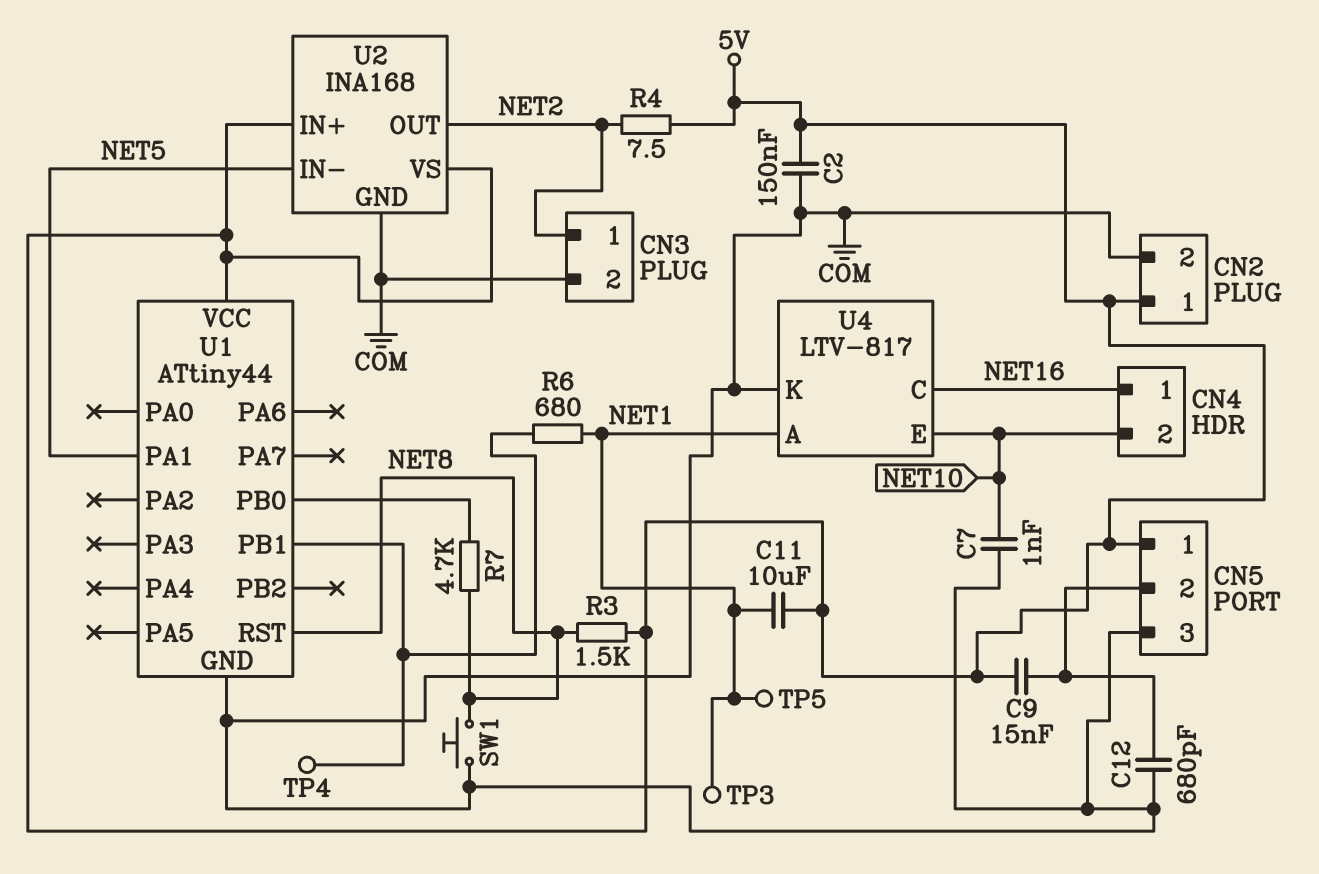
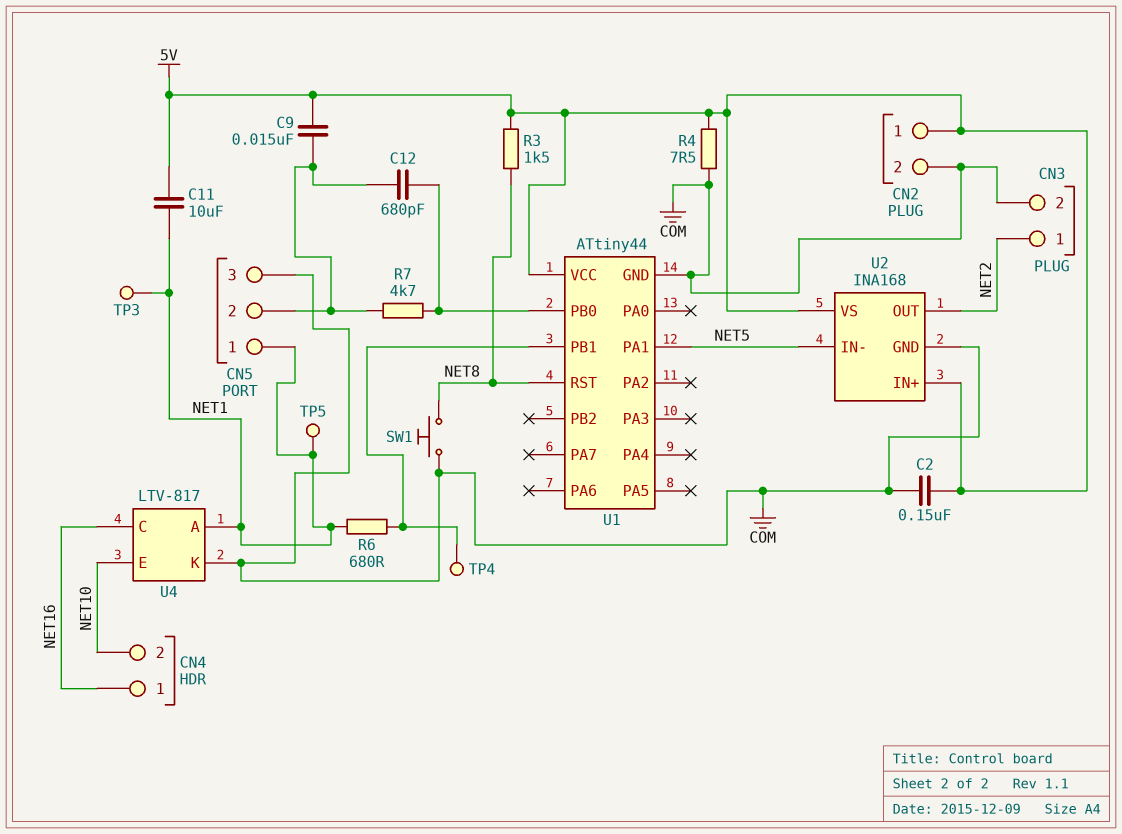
C7: 1nF (COM, NET10) -> none
C12: 680pF (CN5/2, COM) -> 680pF (CN5/2, U1/PB0)
CN5 pin 1: 5V -> NET1
R4: 7.5 (5V, NET2) -> 7.5 (5V, COM)
R7: 4.7k (NET8, U1/PB0) -> 4.7k (CN5/2, U1/PB0)

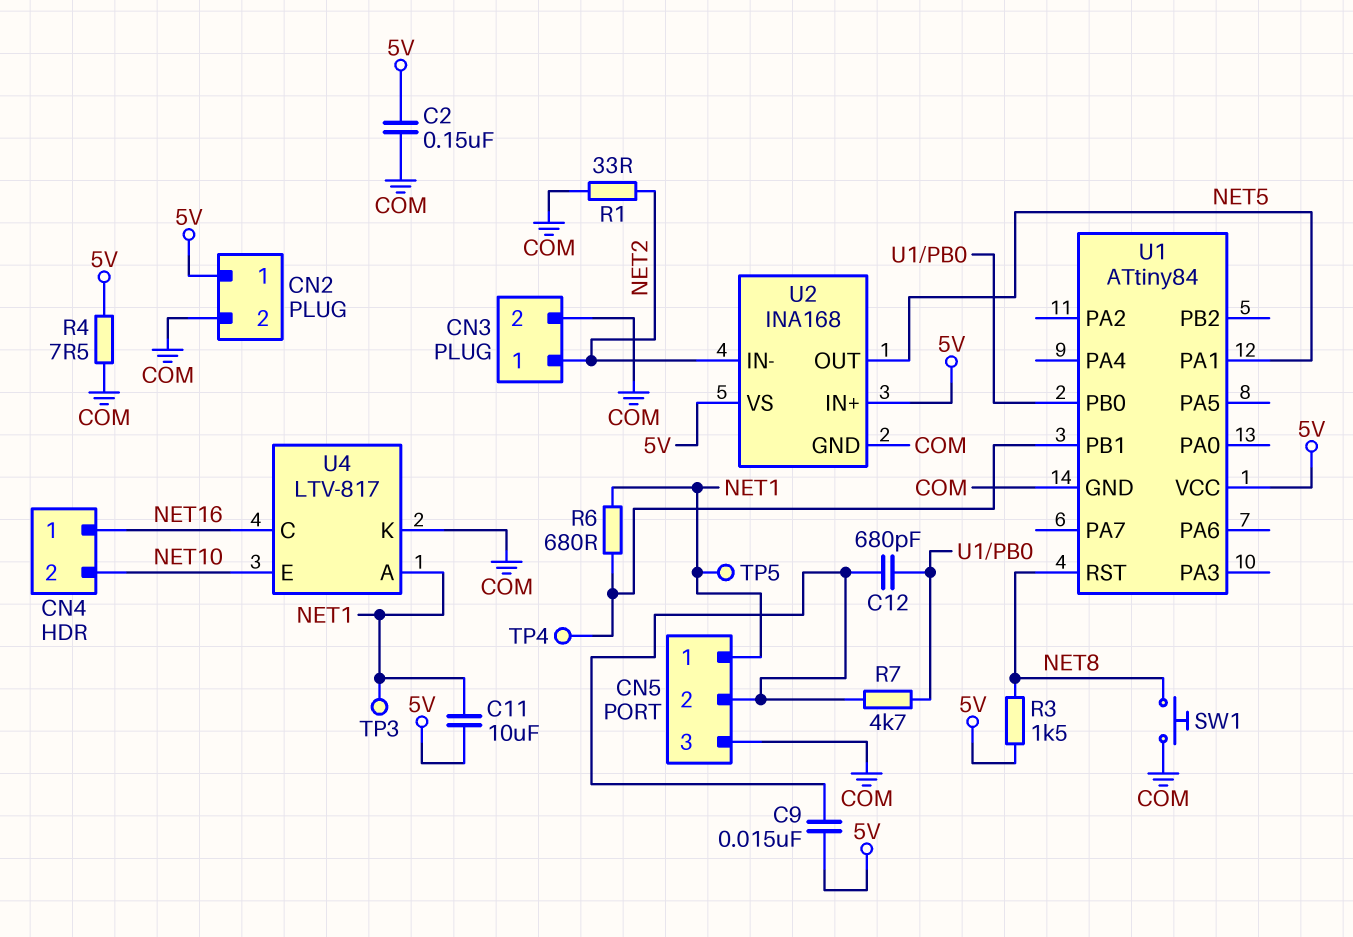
R1: none -> 33 (COM, NET2)
U1: ATtiny44 -> ATtiny84
U2 pin IN-: NET5 -> NET2
U2 pin OUT: NET2 -> NET5

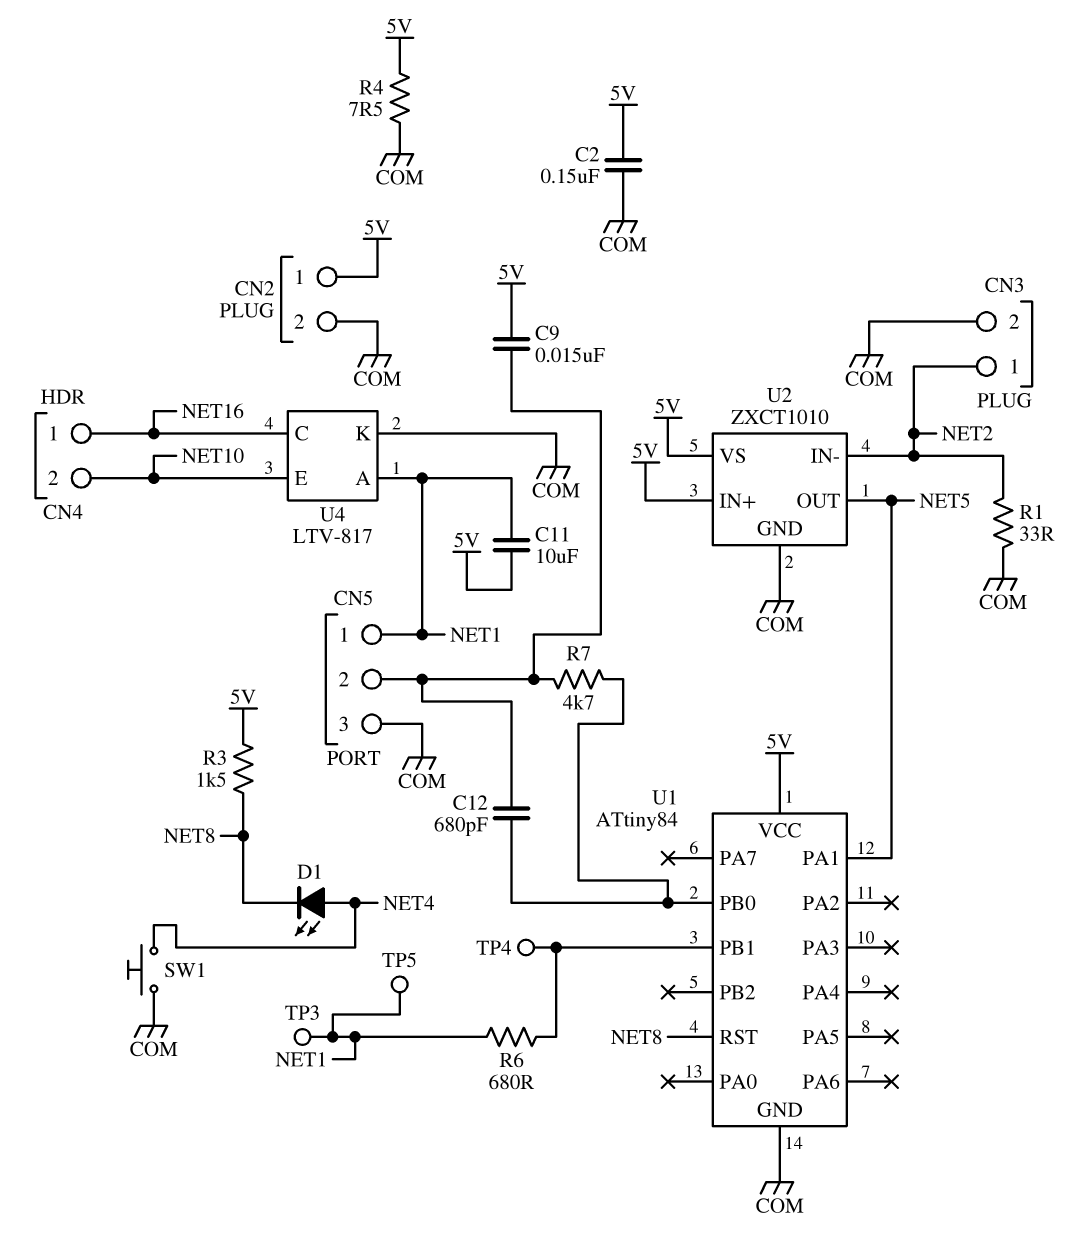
D1: none -> LED (A NET4, K NET8)
SW1: button (COM, NET8) -> button (COM, NET4)
U2: INA168 -> ZXCT1010

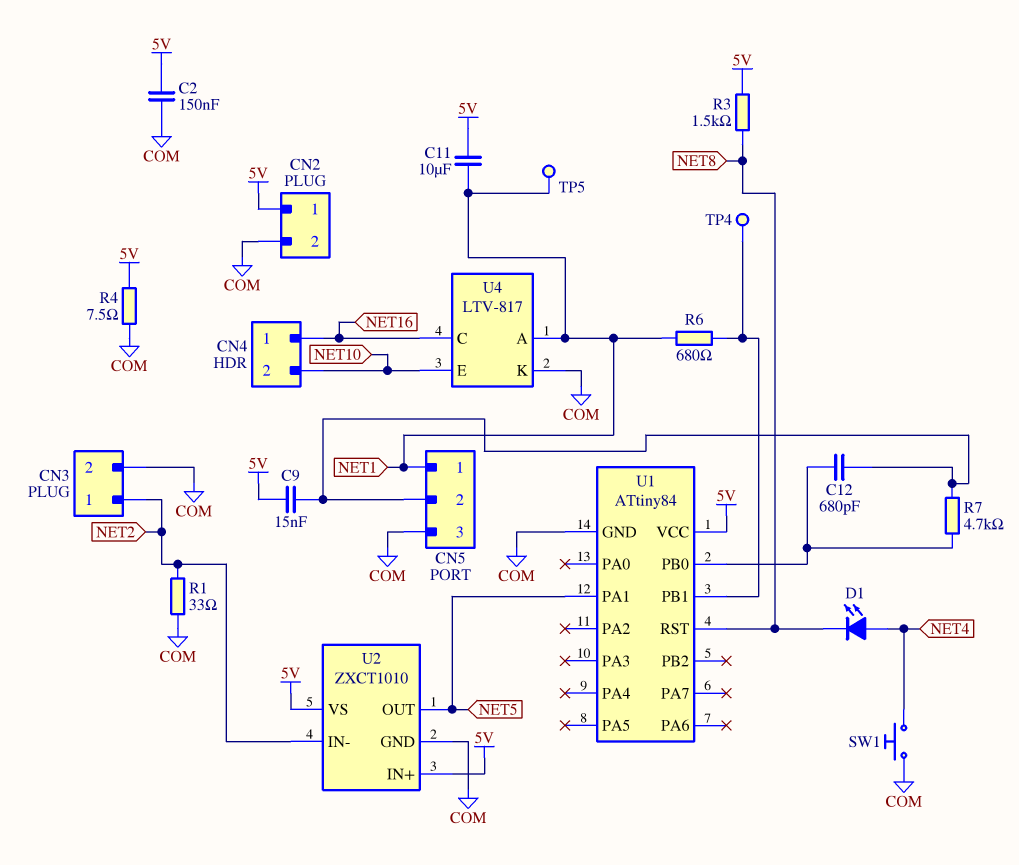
TP3: test point (NET1) -> none

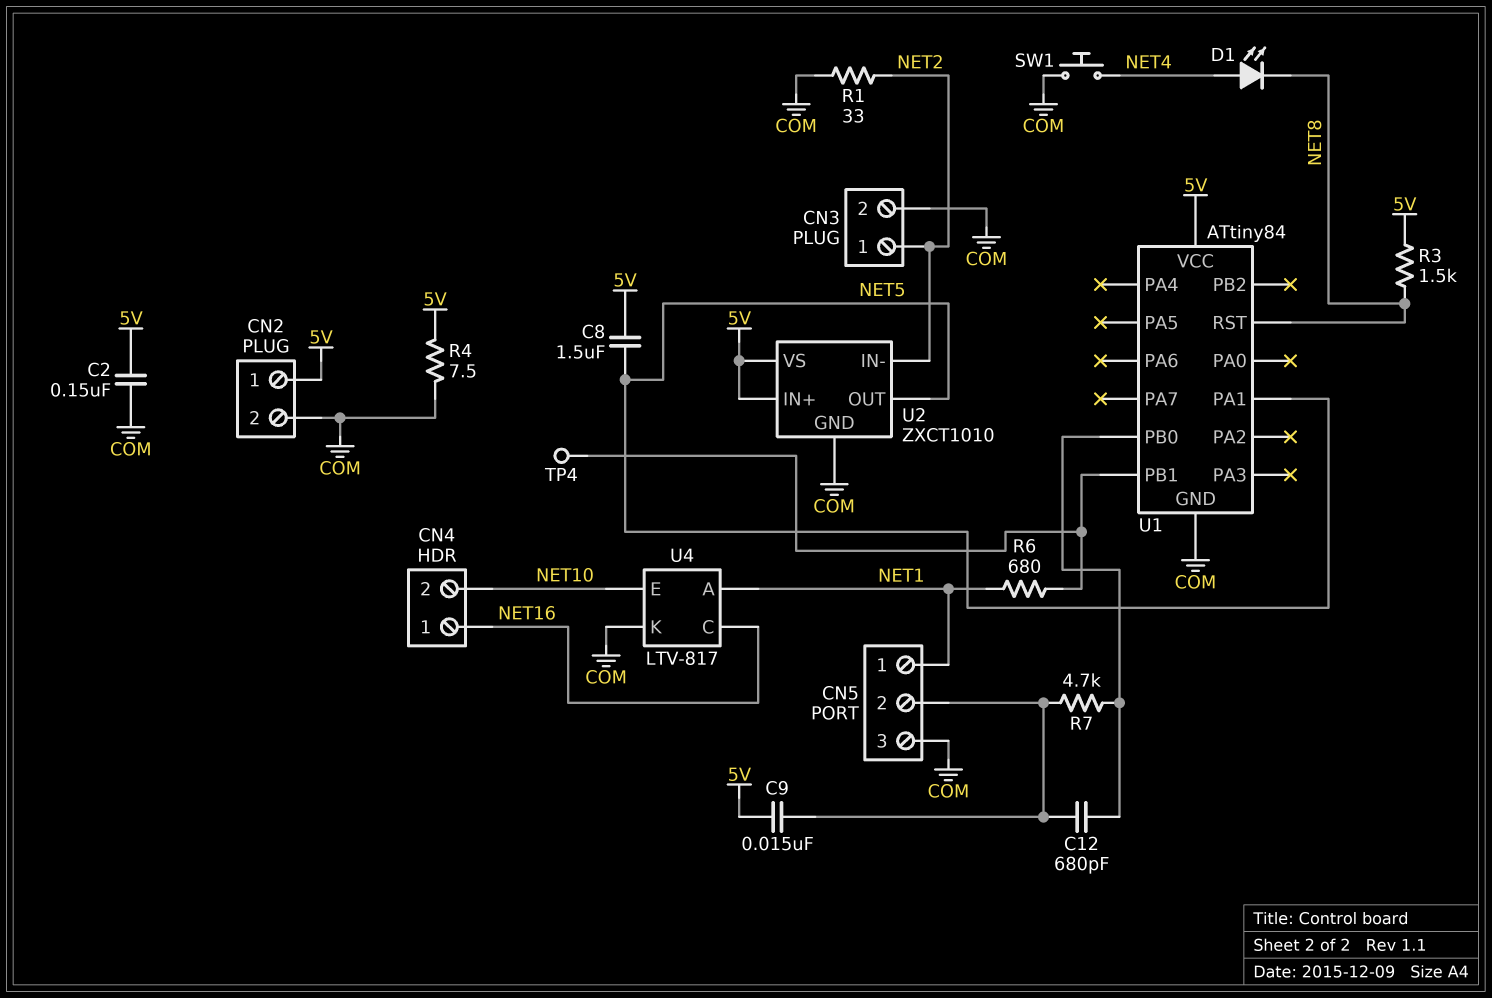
C8: none -> 1.5uF (5V, NET5)
C11: 10uF (5V, NET1) -> none
TP5: test point (NET1) -> none

